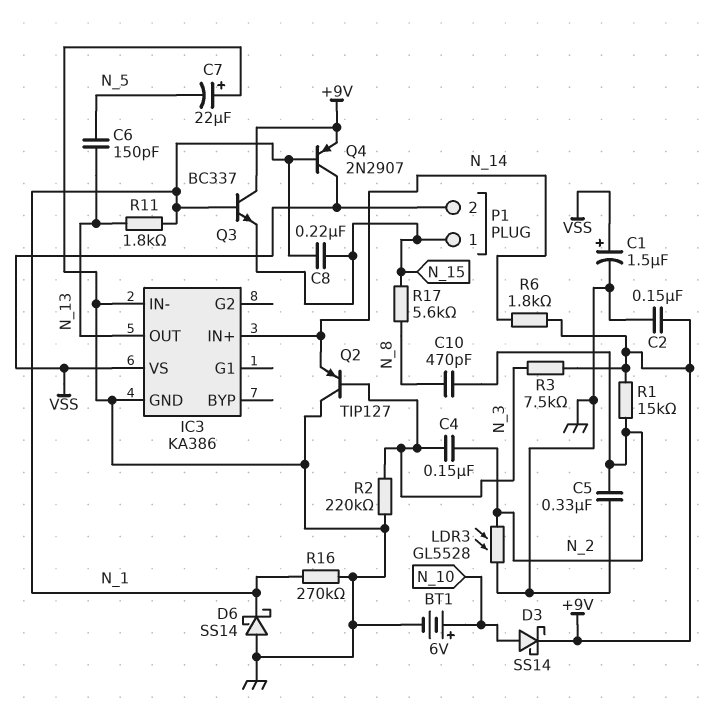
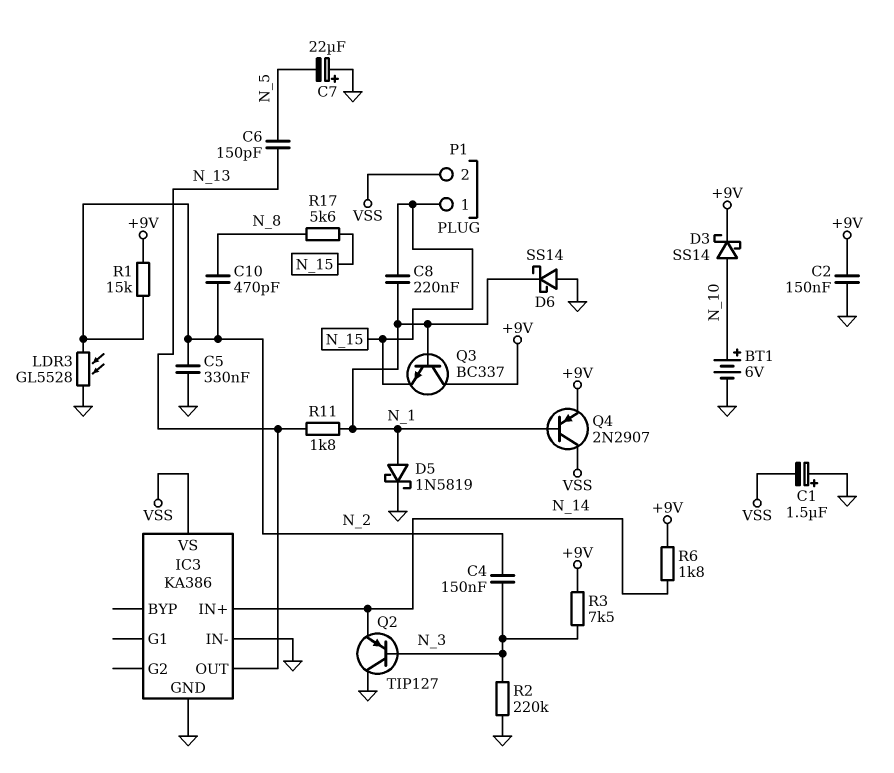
C1: 1.5uF (plus VSS, minus GND) -> 1.5uF (plus GND, minus VSS)
D5: none -> schottky 1N5819 (A N_1, K GND)
R16: 270k (GND, N_1) -> none

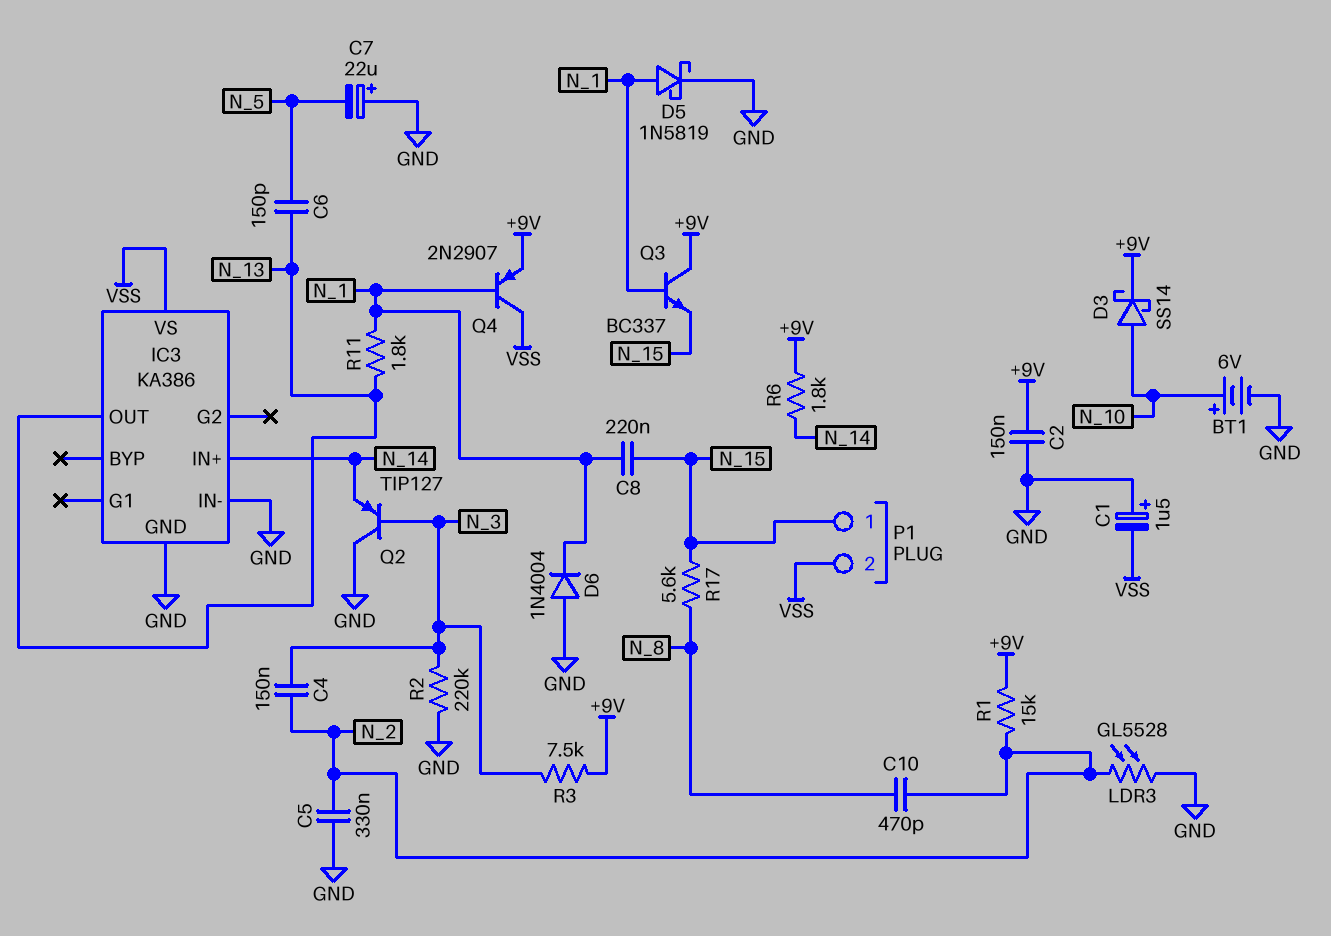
D6: schottky SS14 (A GND, K N_1) -> diode 1N4004 (A GND, K N_1)

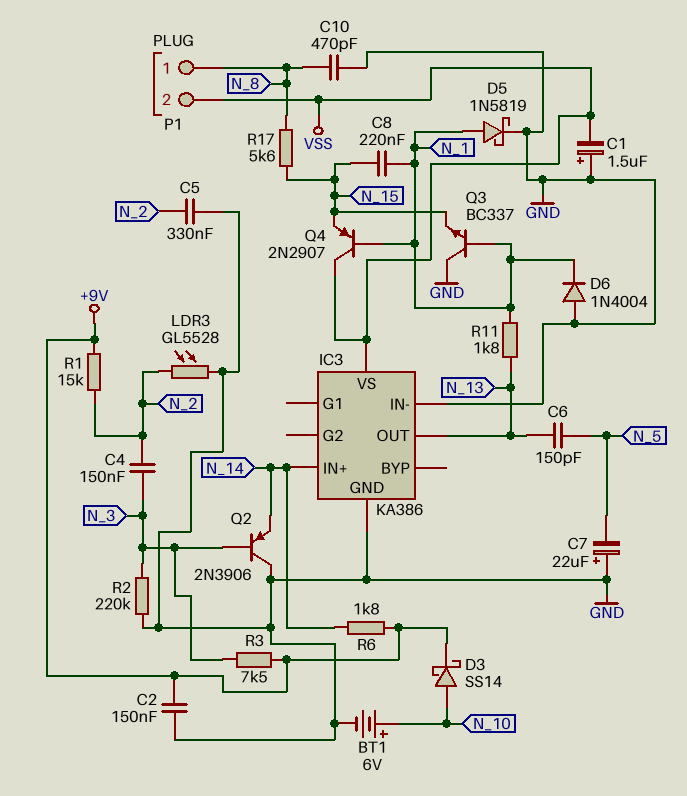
C10: 470pF (N_2, N_8) -> 470pF (GND, N_8)
P1 pin 1: N_15 -> N_8
Q2: PNP TIP127 (B N_3, C GND, E N_14) -> PNP 2N3906 (B N_3, C GND, E N_14)
Q3: NPN BC337 (B N_1, C +9V, E N_15) -> NPN BC337 (B N_1, C GND, E N_15)
Q4: PNP 2N2907 (B N_1, C VSS, E +9V) -> PNP 2N2907 (B N_1, C VSS, E N_15)

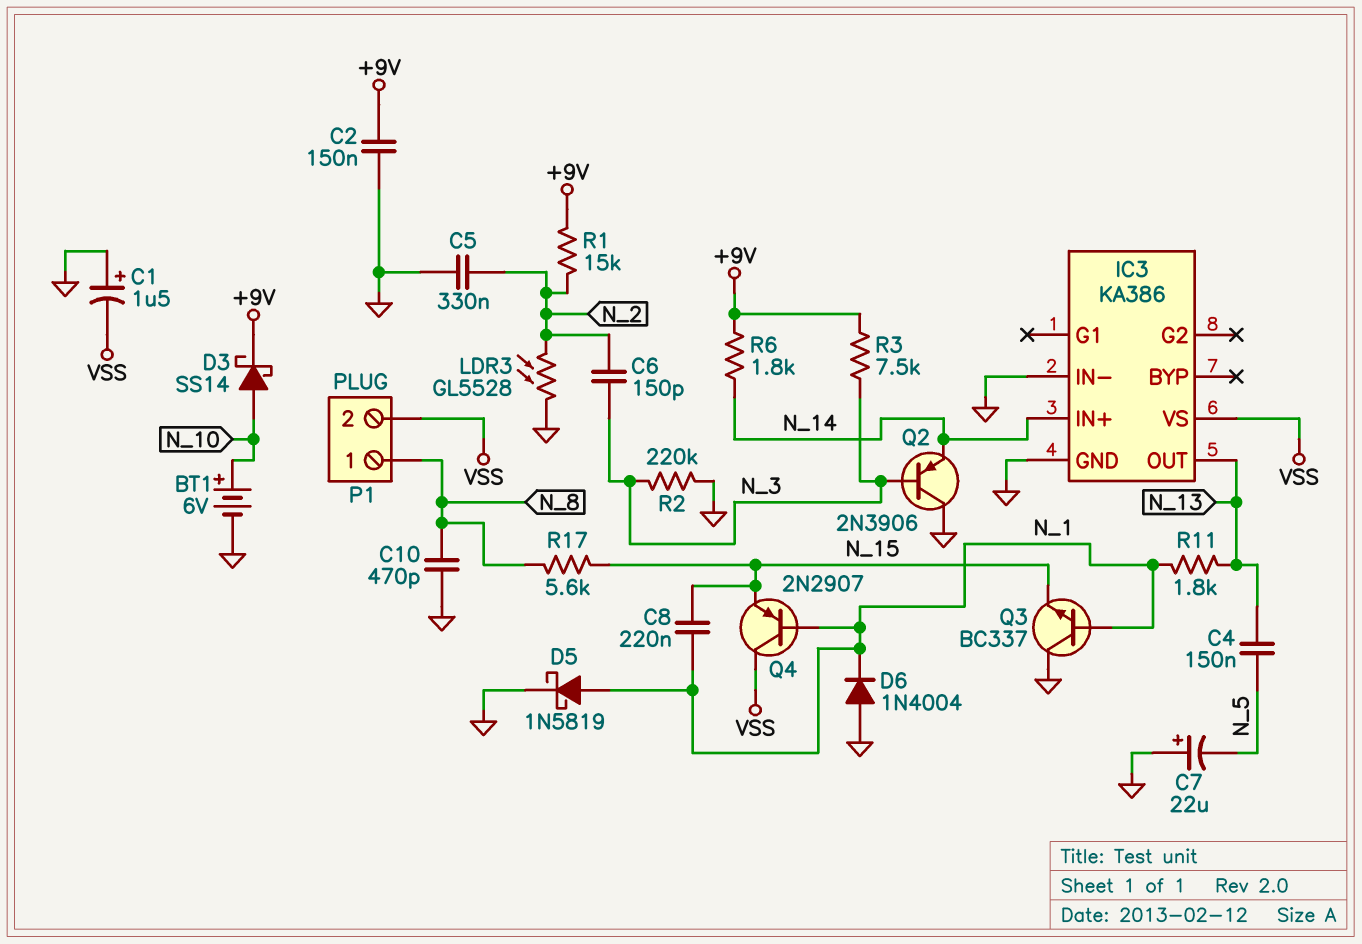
C4: 150nF (N_2, N_3) -> 150nF (N_5, N_13)
C6: 150pF (N_5, N_13) -> 150pF (N_2, N_3)

